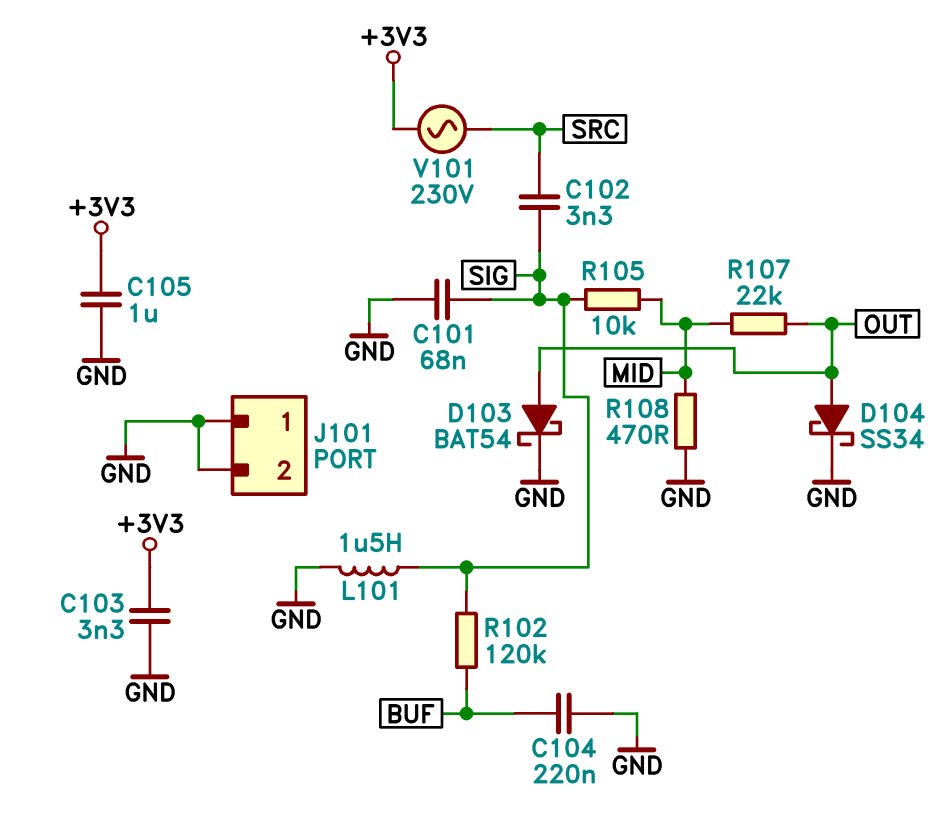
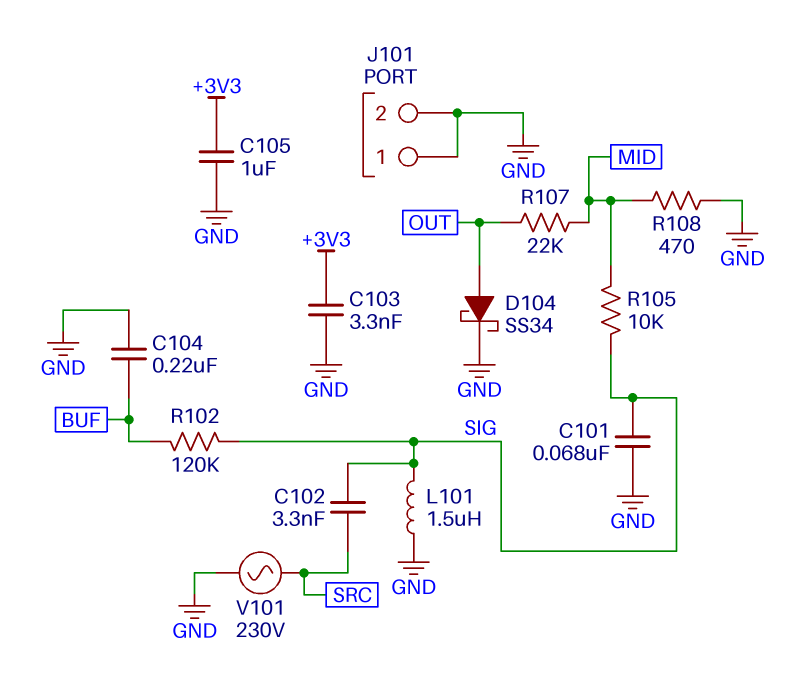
D103: schottky BAT54 (A OUT, K GND) -> none
V101: AC 230V (+3V3, SRC) -> AC 230V (GND, SRC)

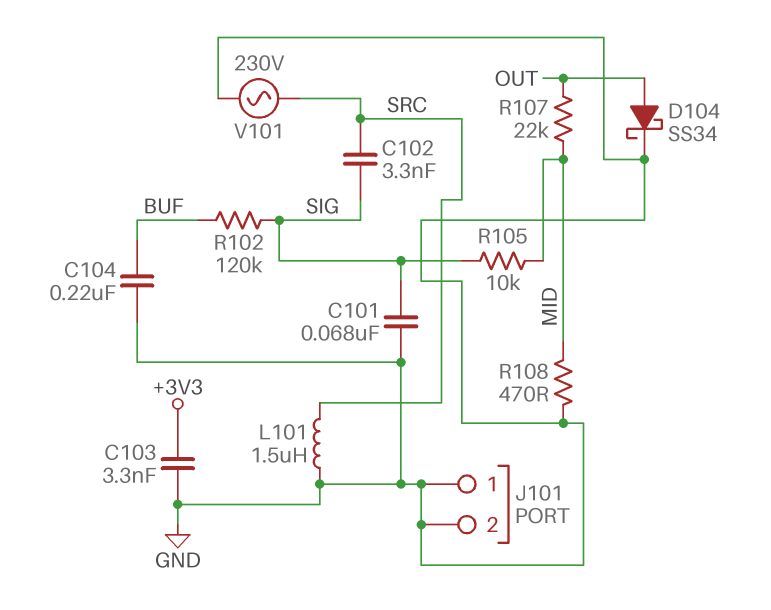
C105: 1uF (+3V3, GND) -> none
L101: 1.5uH (GND, SIG) -> 1.5uH (GND, SRC)

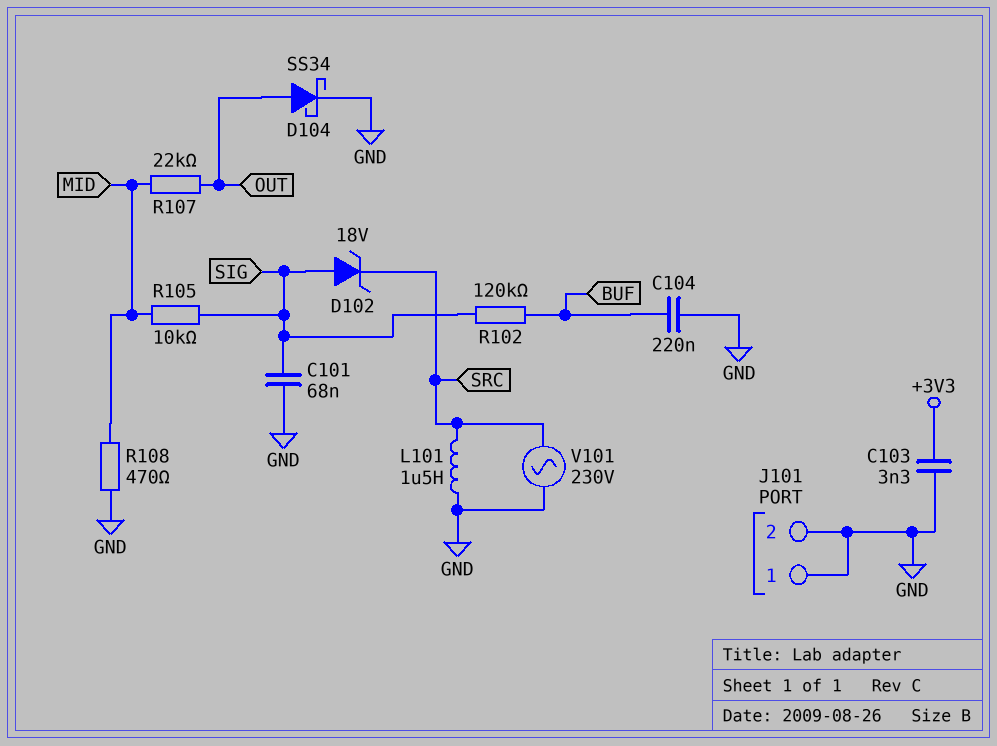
C102: 3.3nF (SIG, SRC) -> none
D102: none -> zener 18V (A SIG, K SRC)

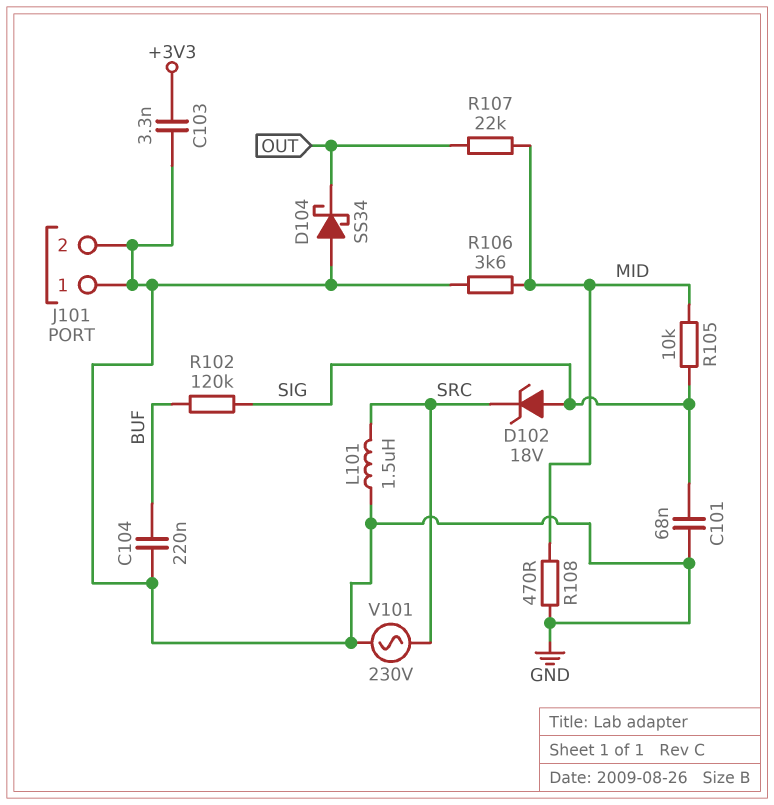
D104: schottky SS34 (A OUT, K GND) -> schottky SS34 (A GND, K OUT)
R106: none -> 3.6k (GND, MID)

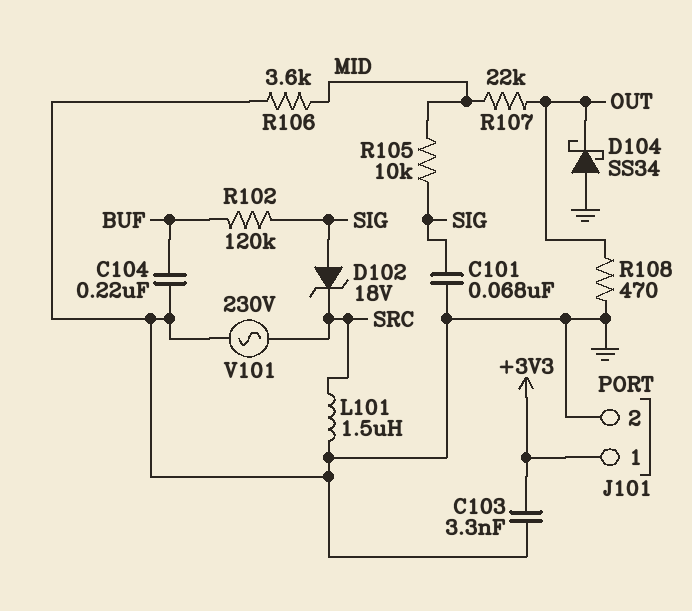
J101 pin 1: GND -> +3V3
R108: 470 (GND, MID) -> 470 (GND, OUT)

